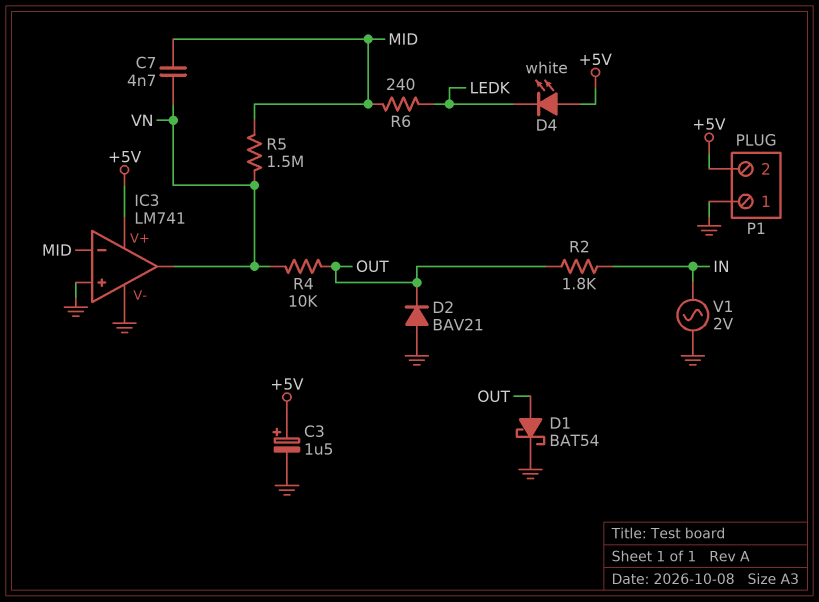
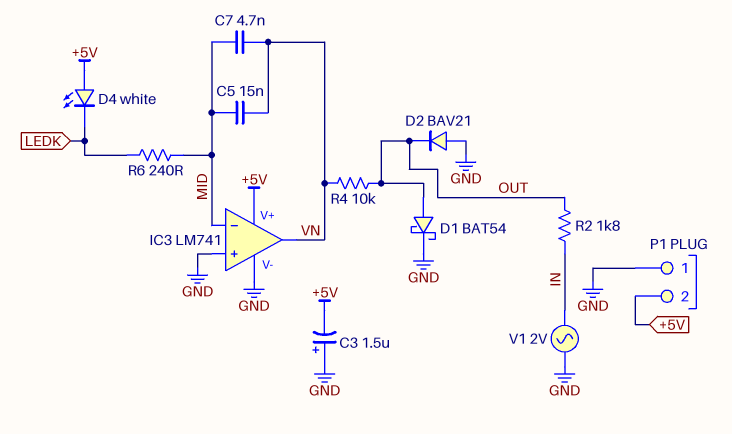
C3: 1.5uF (plus +5V, minus GND) -> 1.5uF (plus GND, minus +5V)
C5: none -> 15nF (MID, VN)
R5: 1.5M (MID, VN) -> none

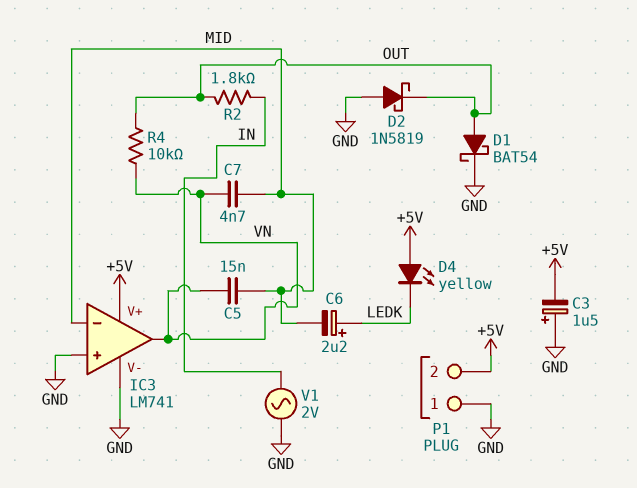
C6: none -> 2.2uF (plus LEDK, minus MID)
D2: diode BAV21 (A GND, K OUT) -> schottky 1N5819 (A GND, K OUT)
D4: LED white (A +5V, K LEDK) -> LED yellow (A +5V, K LEDK)
R6: 240 (LEDK, MID) -> none

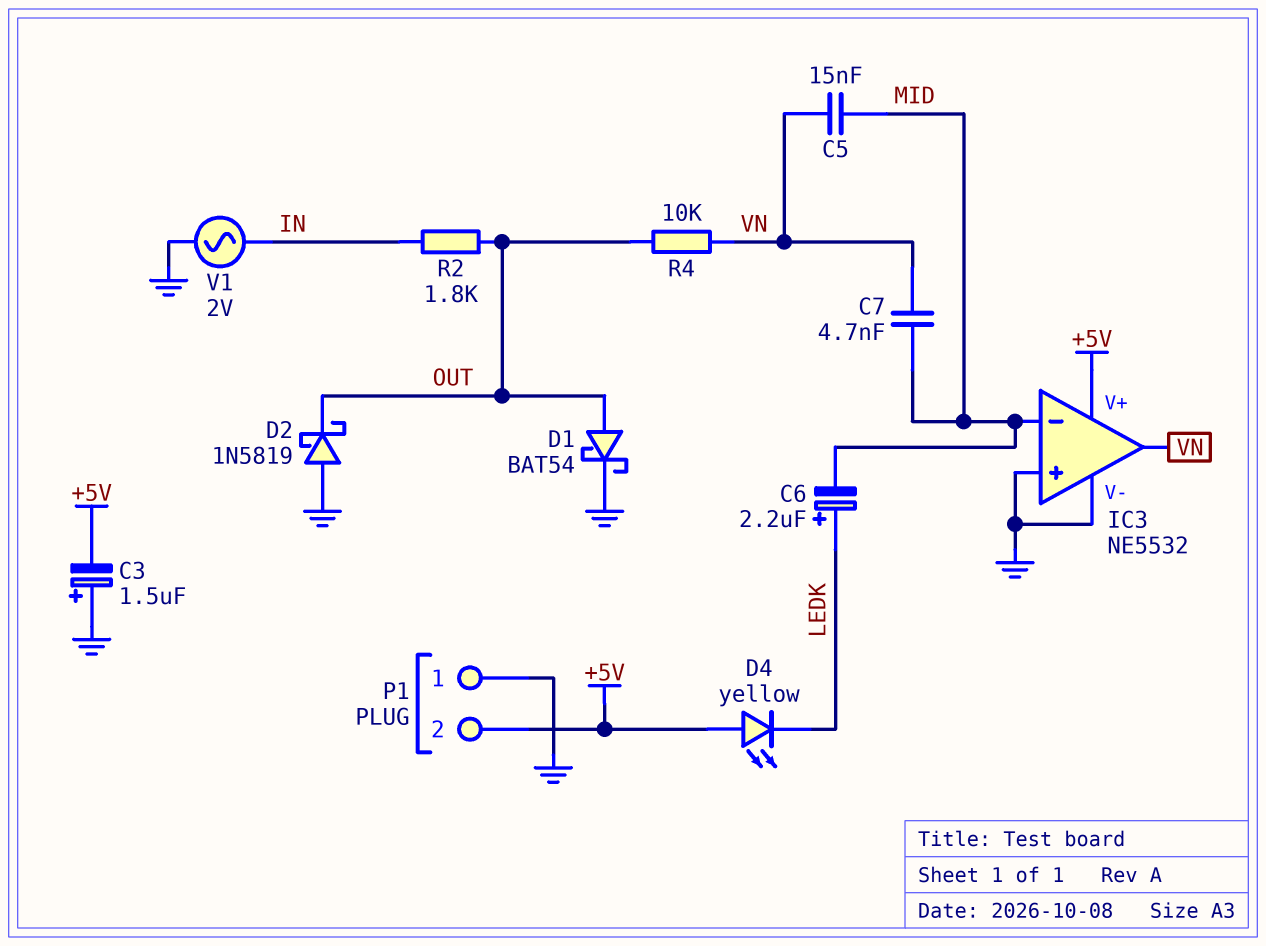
IC3: LM741 -> NE5532

